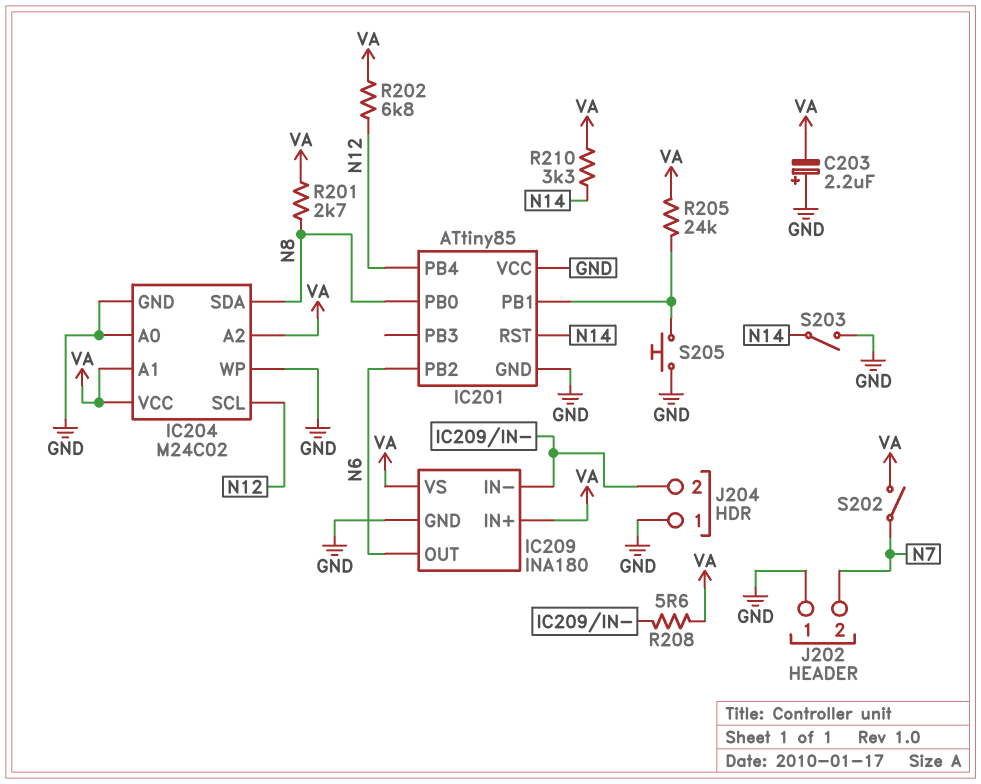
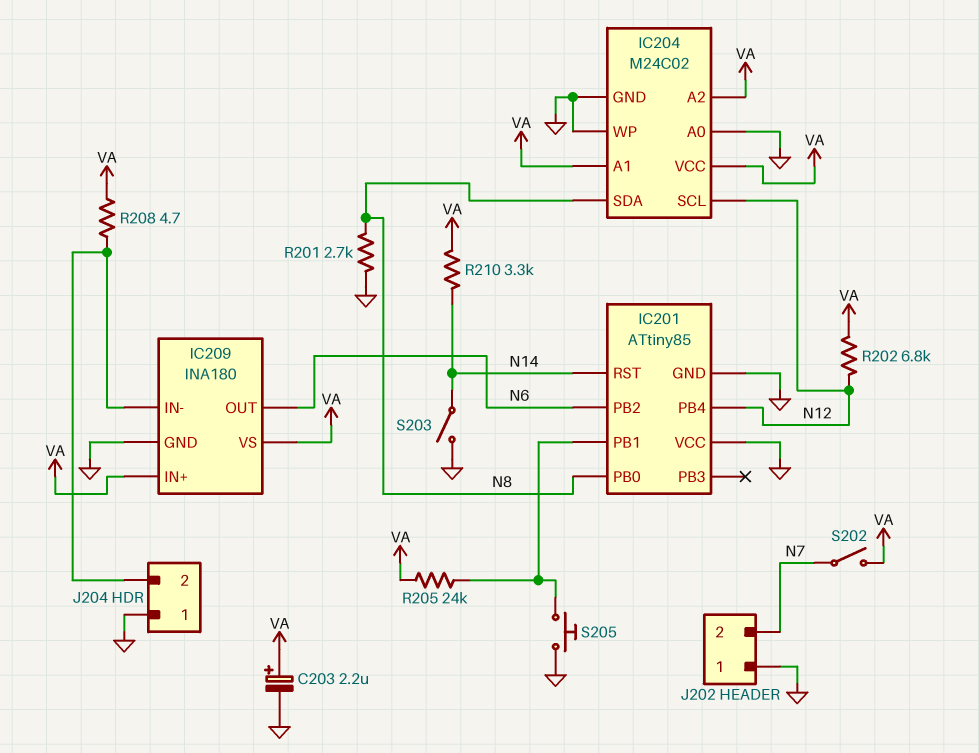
C203: 2.2uF (plus GND, minus VA) -> 2.2uF (plus VA, minus GND)
R201: 2.7k (N8, VA) -> 2.7k (GND, N8)
R208: 5.6 (IC209/IN-, VA) -> 4.7 (IC209/IN-, VA)

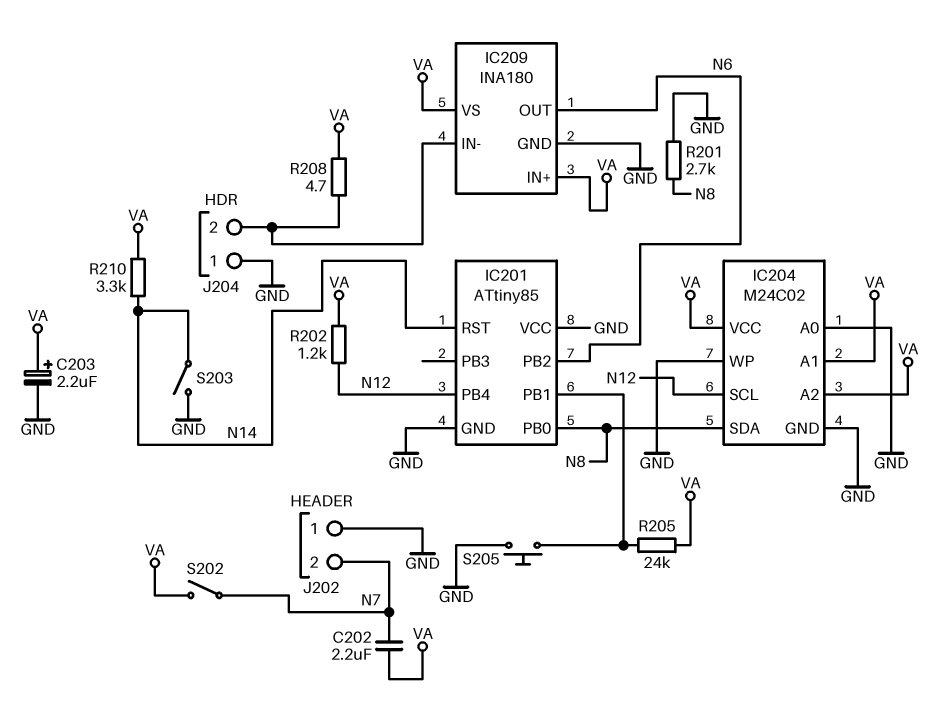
C202: none -> 2.2uF (N7, VA)
R202: 6.8k (N12, VA) -> 1.2k (N12, VA)

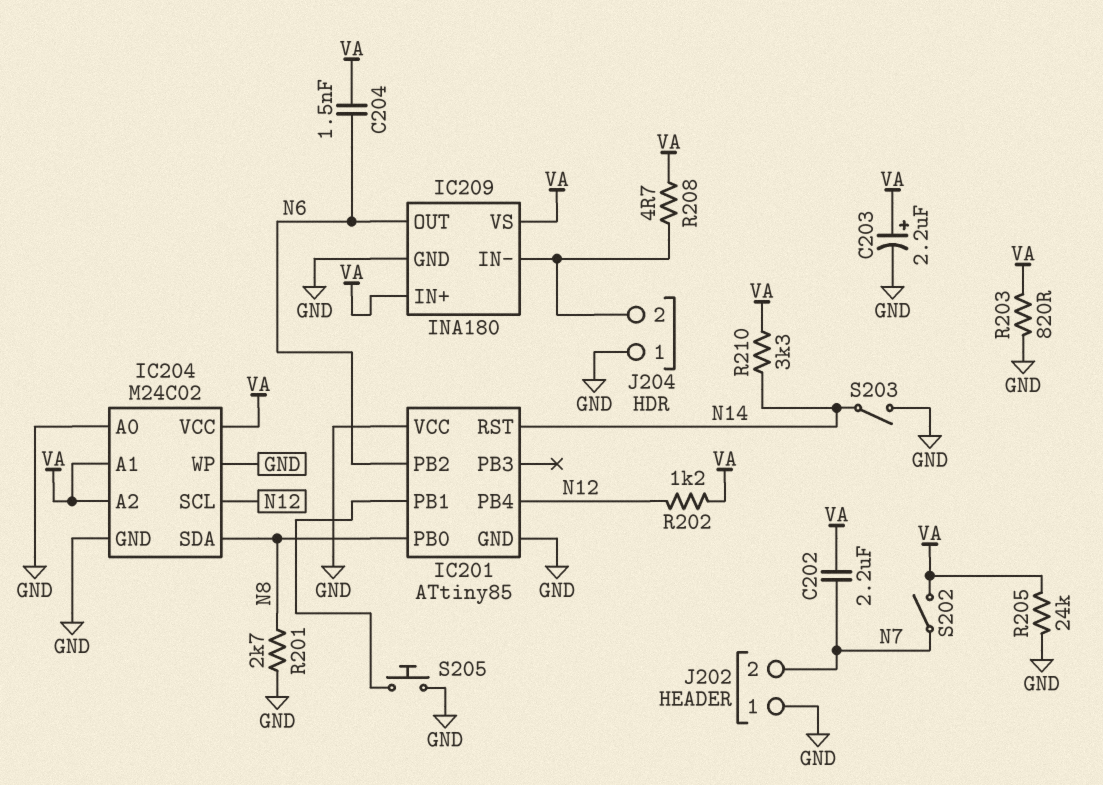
C204: none -> 1.5nF (N6, VA)
R203: none -> 820 (GND, VA)
R205: 24k (IC201/PB1, VA) -> 24k (GND, VA)

